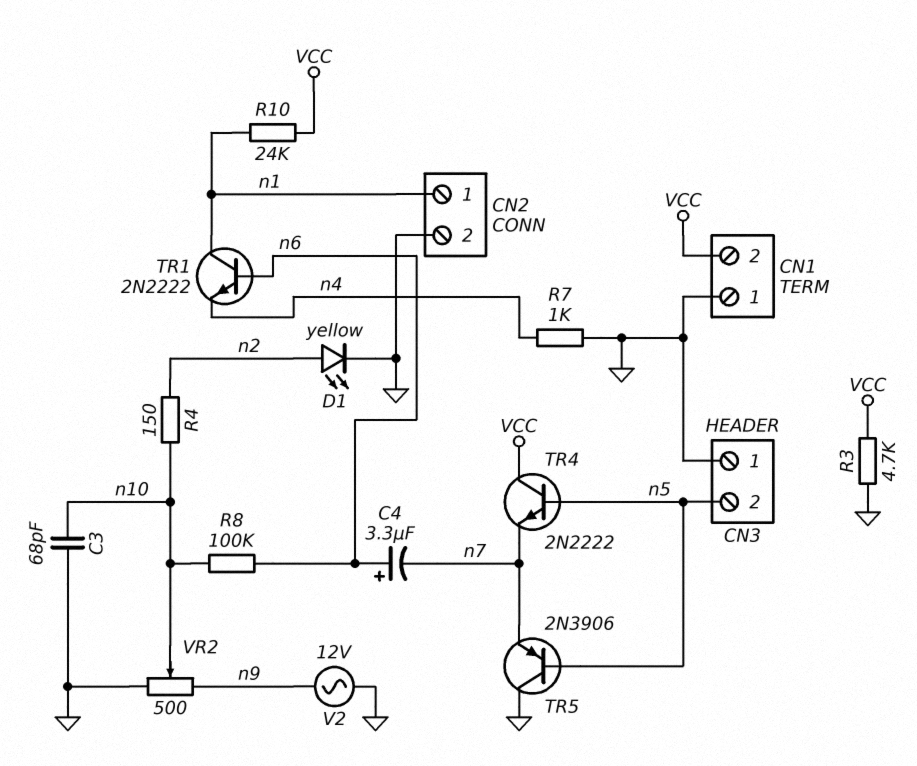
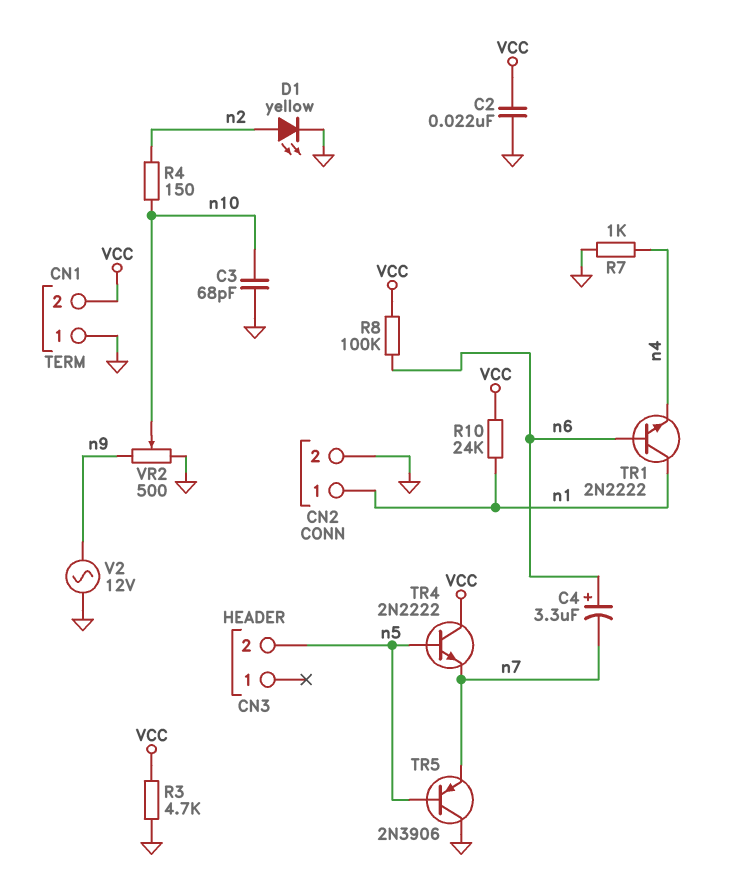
C2: none -> 22nF (GND, VCC)
CN3 pin 1: GND -> none
R8: 100k (n6, n10) -> 100k (VCC, n6)

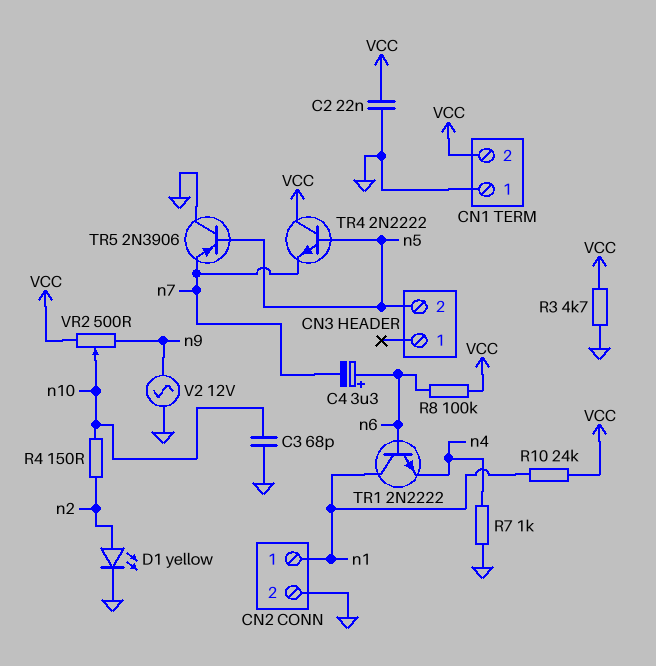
VR2: 500 (GND, n9, wiper n10) -> 500 (VCC, n9, wiper n10)

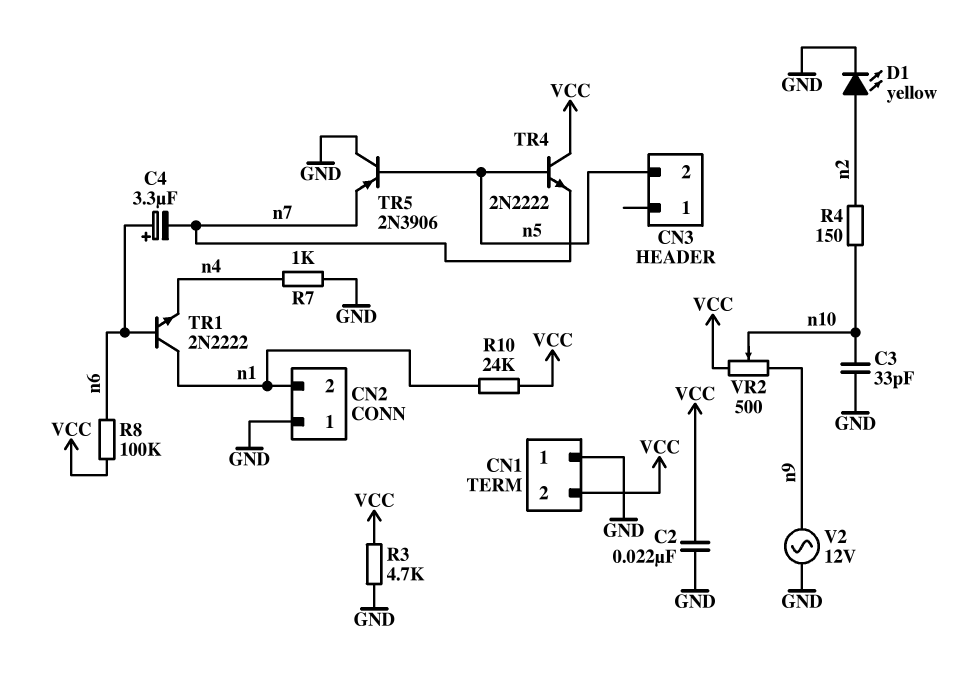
C3: 68pF (GND, n10) -> 33pF (GND, n10)
CN2 pin 1: n1 -> GND
CN2 pin 2: GND -> n1

